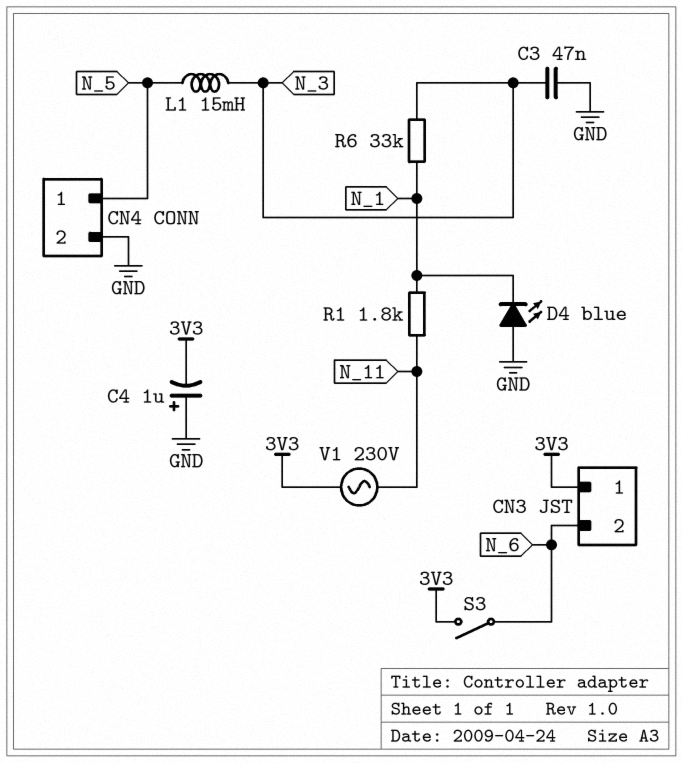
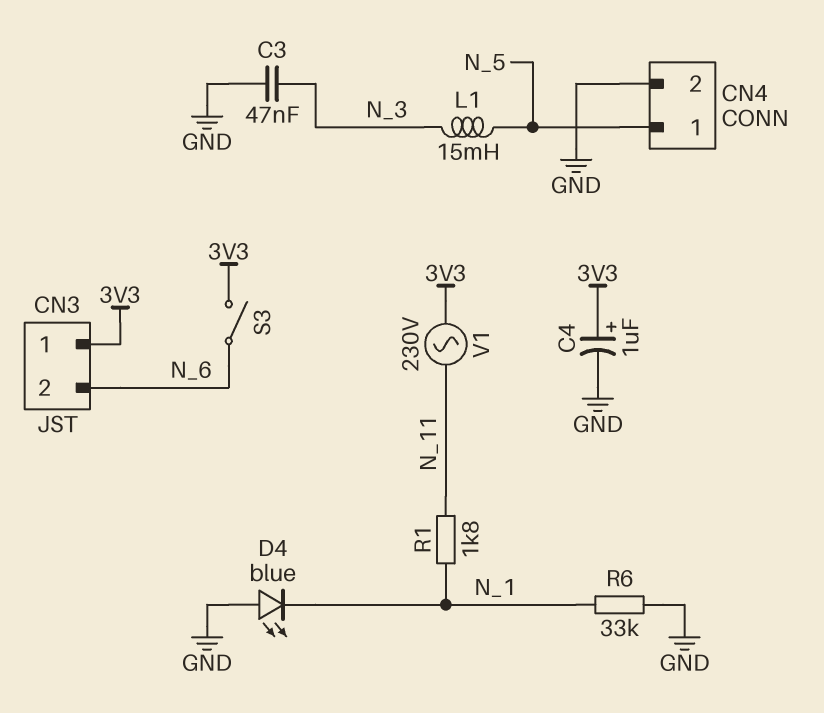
C4: 1uF (plus GND, minus 3V3) -> 1uF (plus 3V3, minus GND)
R6: 33k (N_1, N_3) -> 33k (GND, N_1)

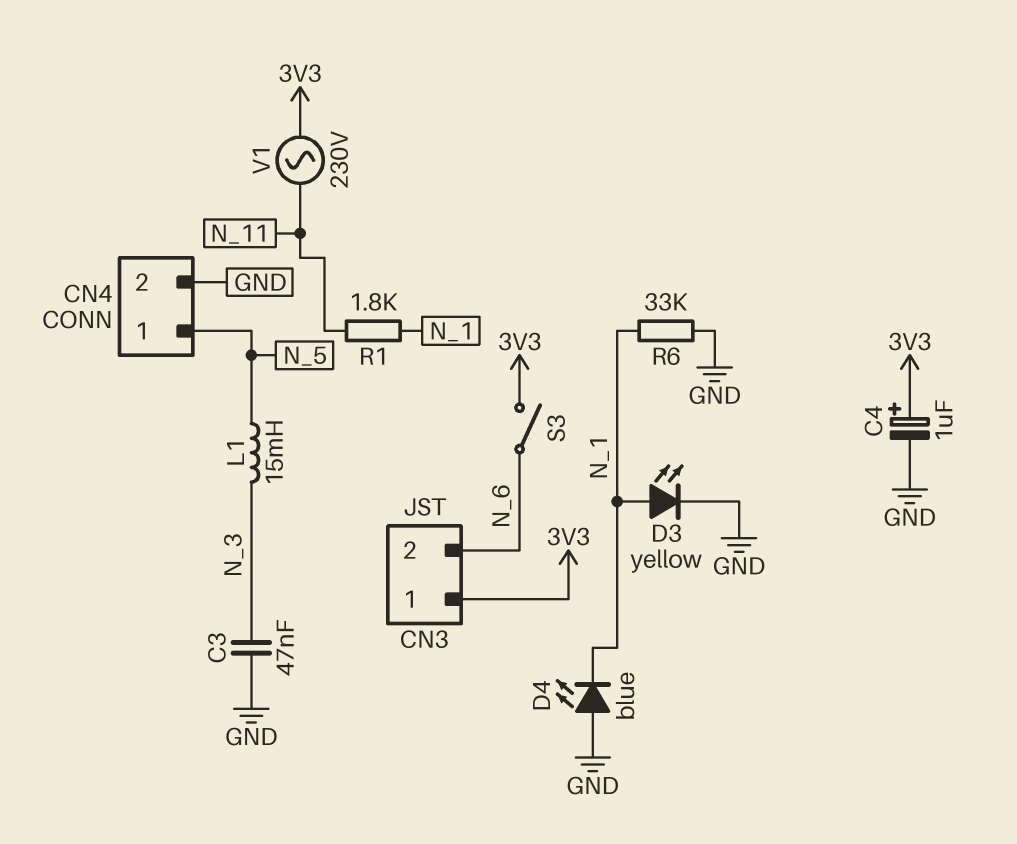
D3: none -> LED yellow (A N_1, K GND)

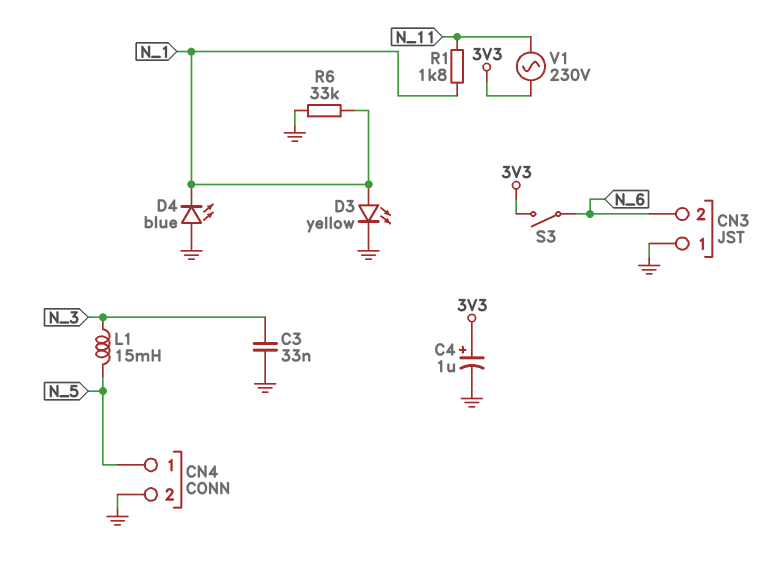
C3: 47nF (GND, N_3) -> 33nF (GND, N_3)
CN3 pin 1: 3V3 -> GND

